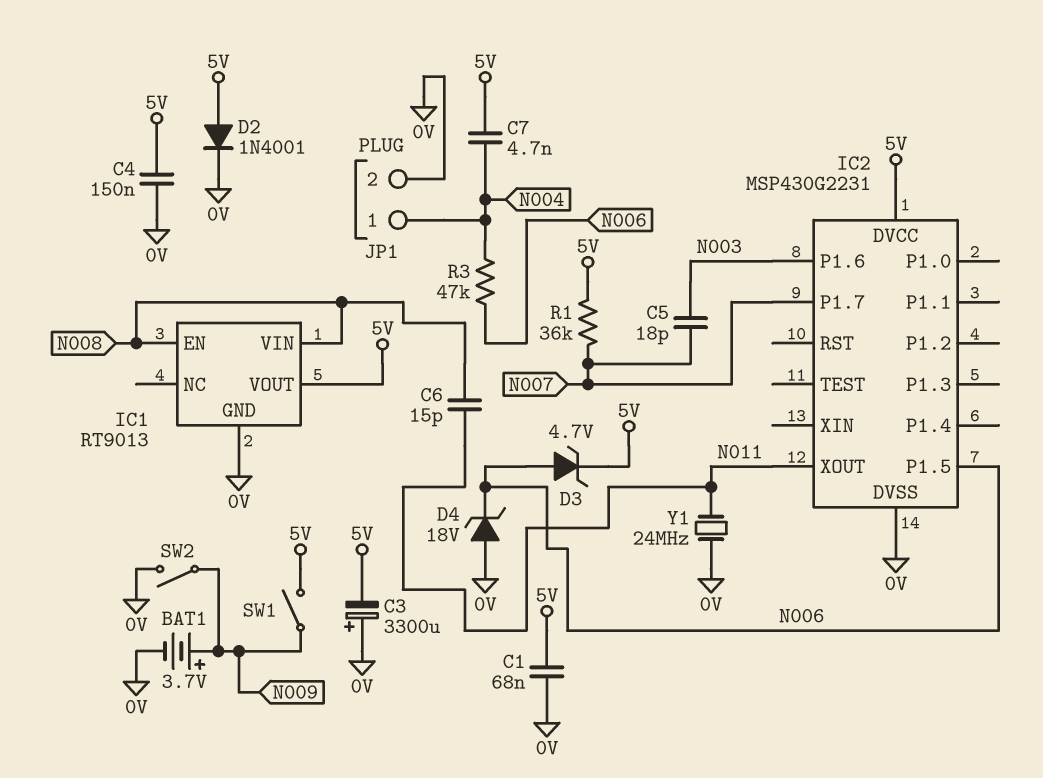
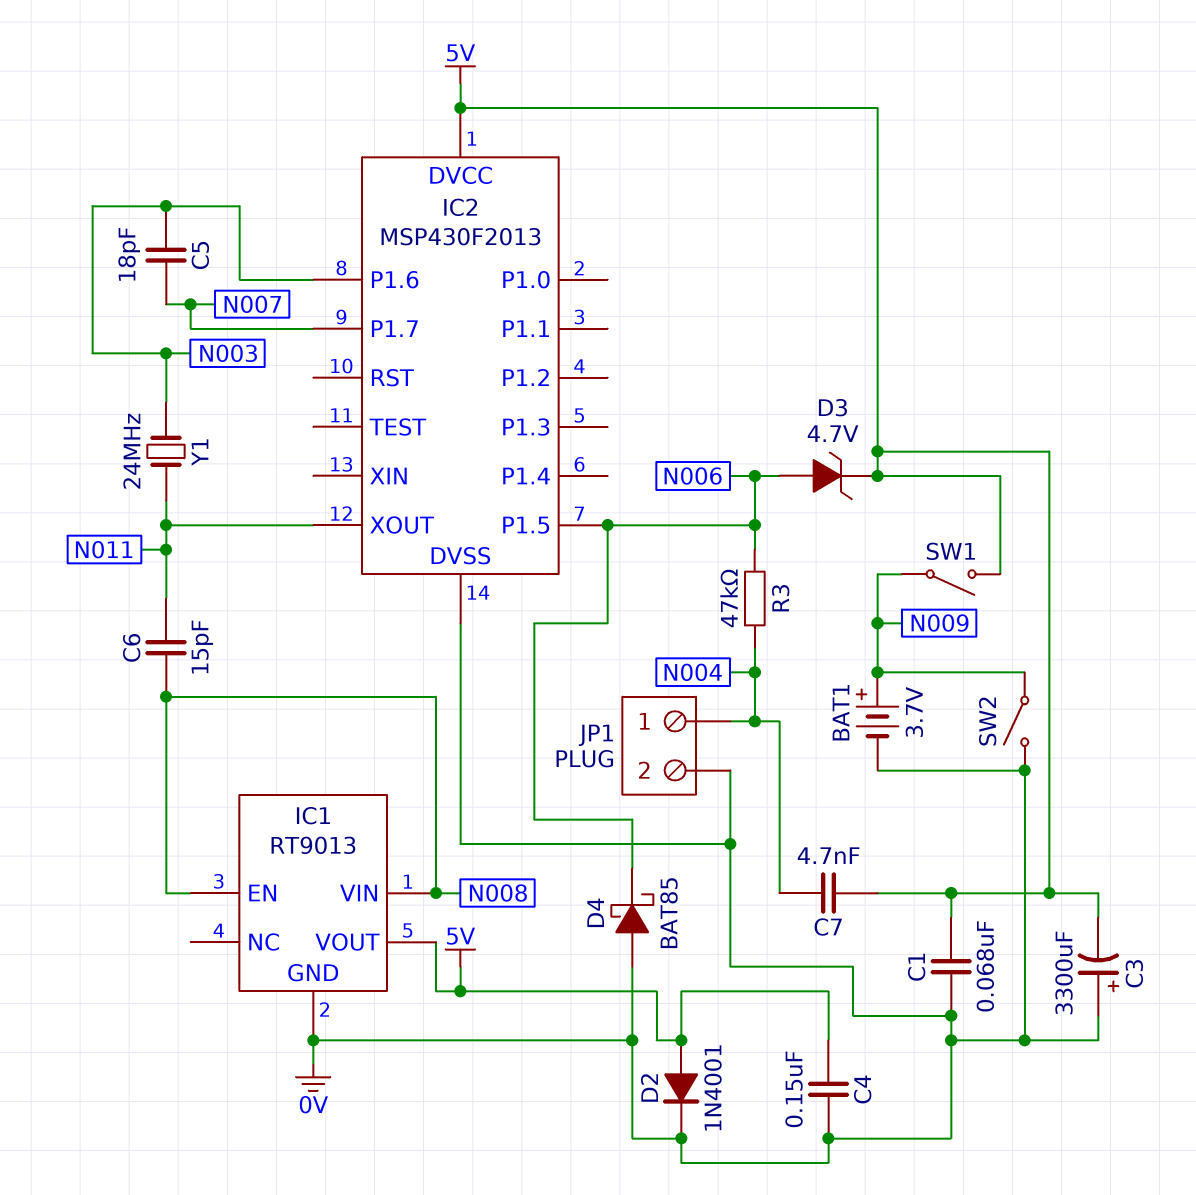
D4: zener 18V (A 0V, K N006) -> schottky BAT85 (A 0V, K N006)
IC2: MSP430G2231 -> MSP430F2013
R1: 36k (5V, N007) -> none
Y1: 24MHz (0V, N011) -> 24MHz (N003, N011)

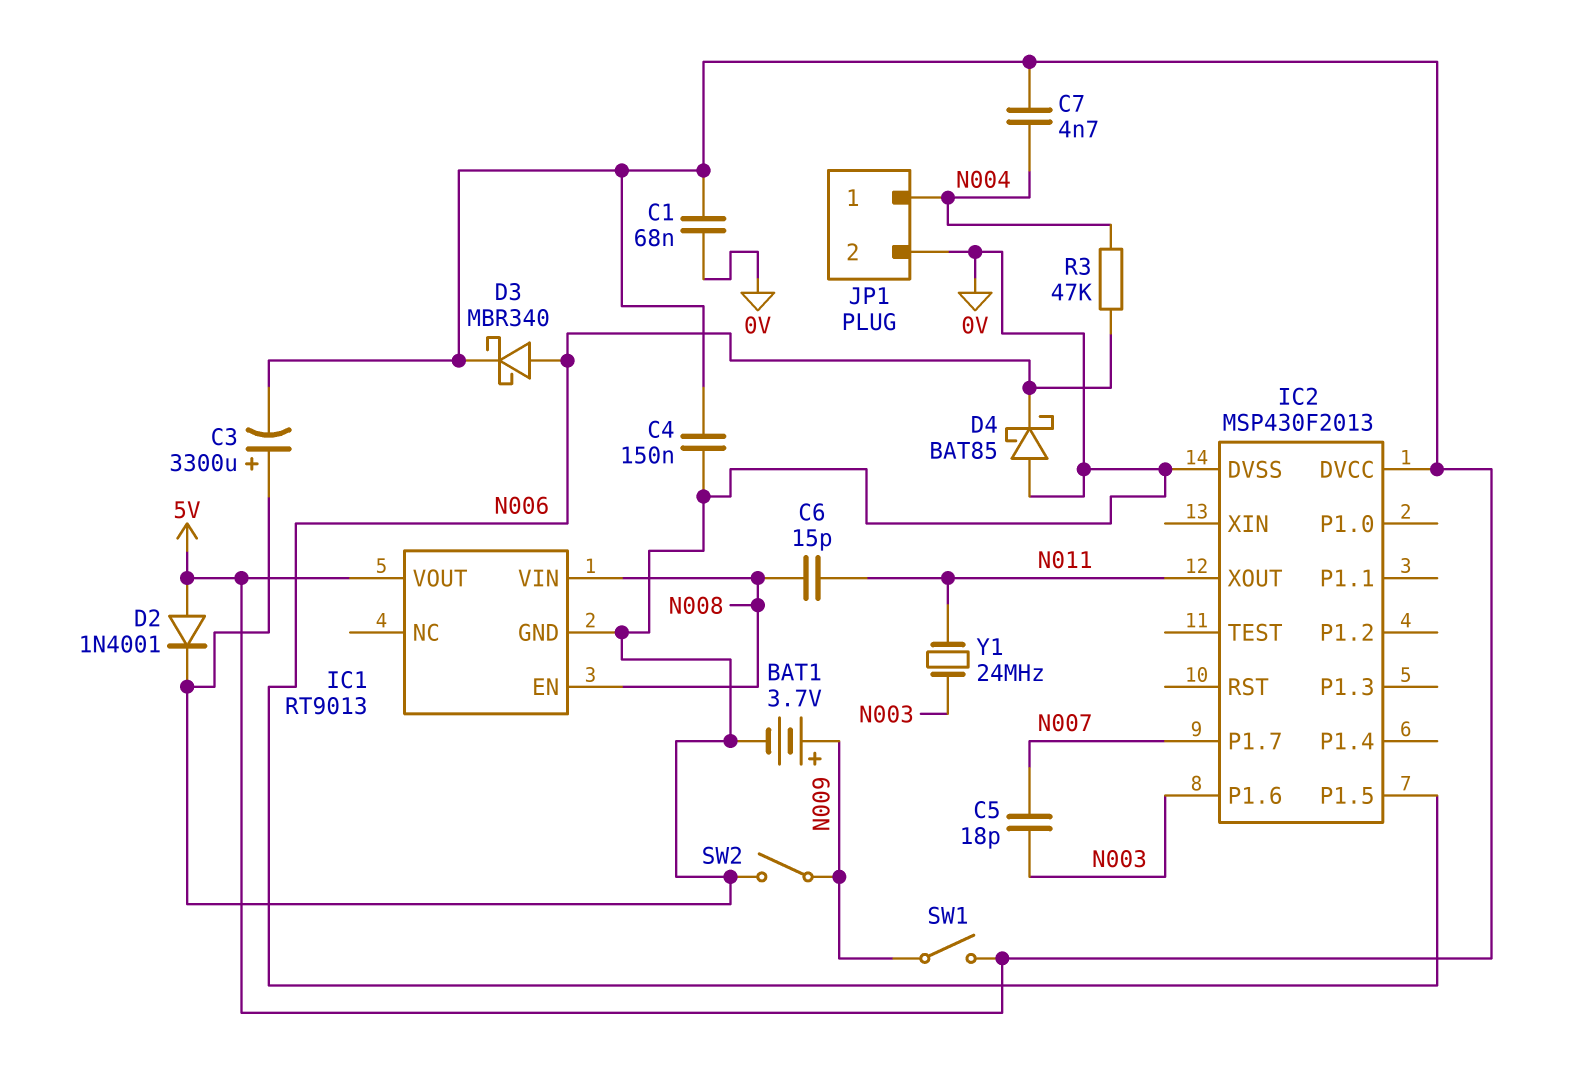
D3: zener 4.7V (A N006, K 5V) -> schottky MBR340 (A N006, K 5V)

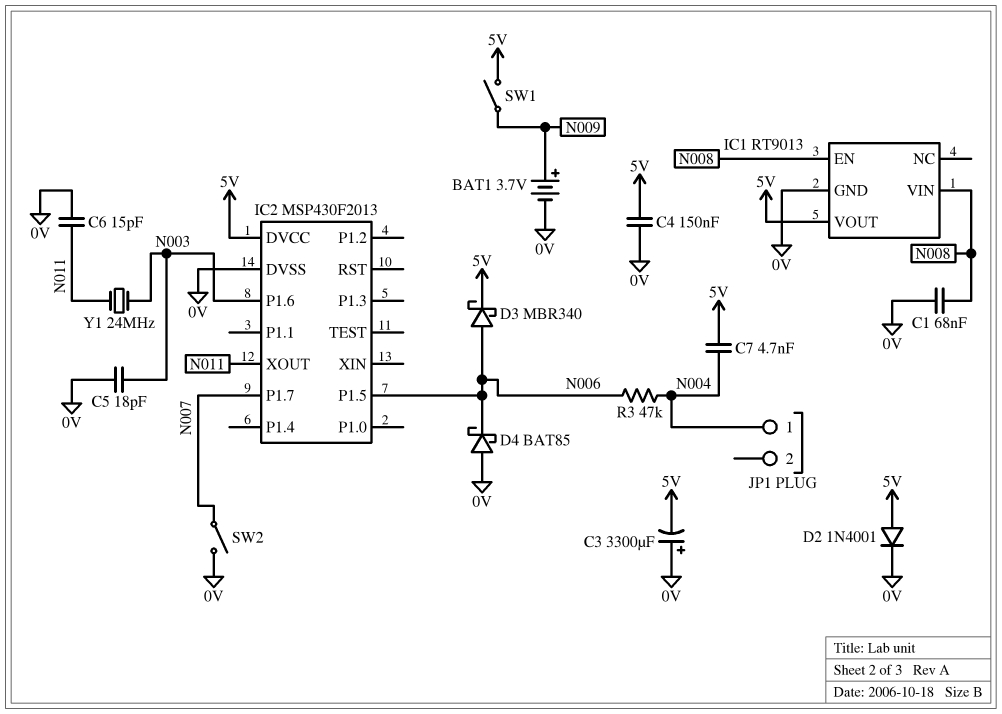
C1: 68nF (0V, 5V) -> 68nF (0V, N008)
C5: 18pF (N003, N007) -> 18pF (0V, N003)
C6: 15pF (N008, N011) -> 15pF (0V, N011)
JP1 pin 2: 0V -> none
SW2: switch (0V, N009) -> switch (0V, N007)

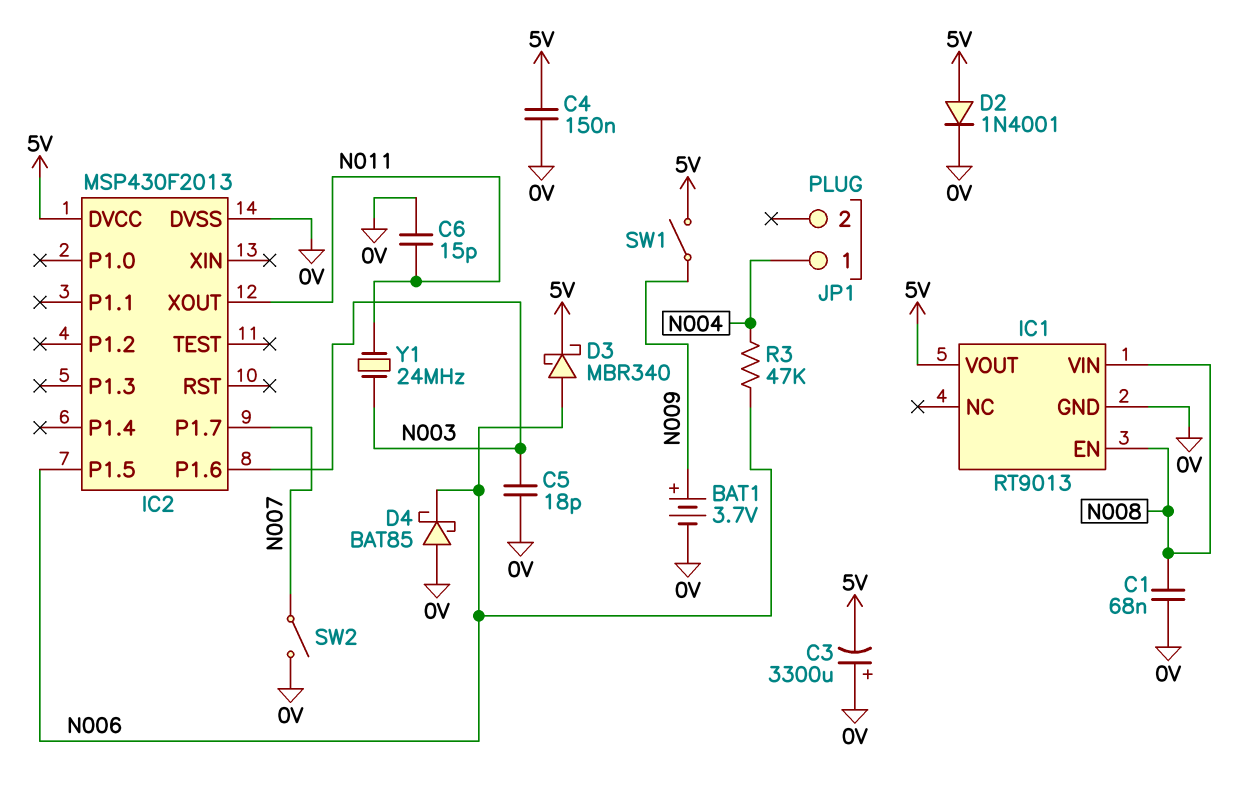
C7: 4.7nF (5V, N004) -> none

